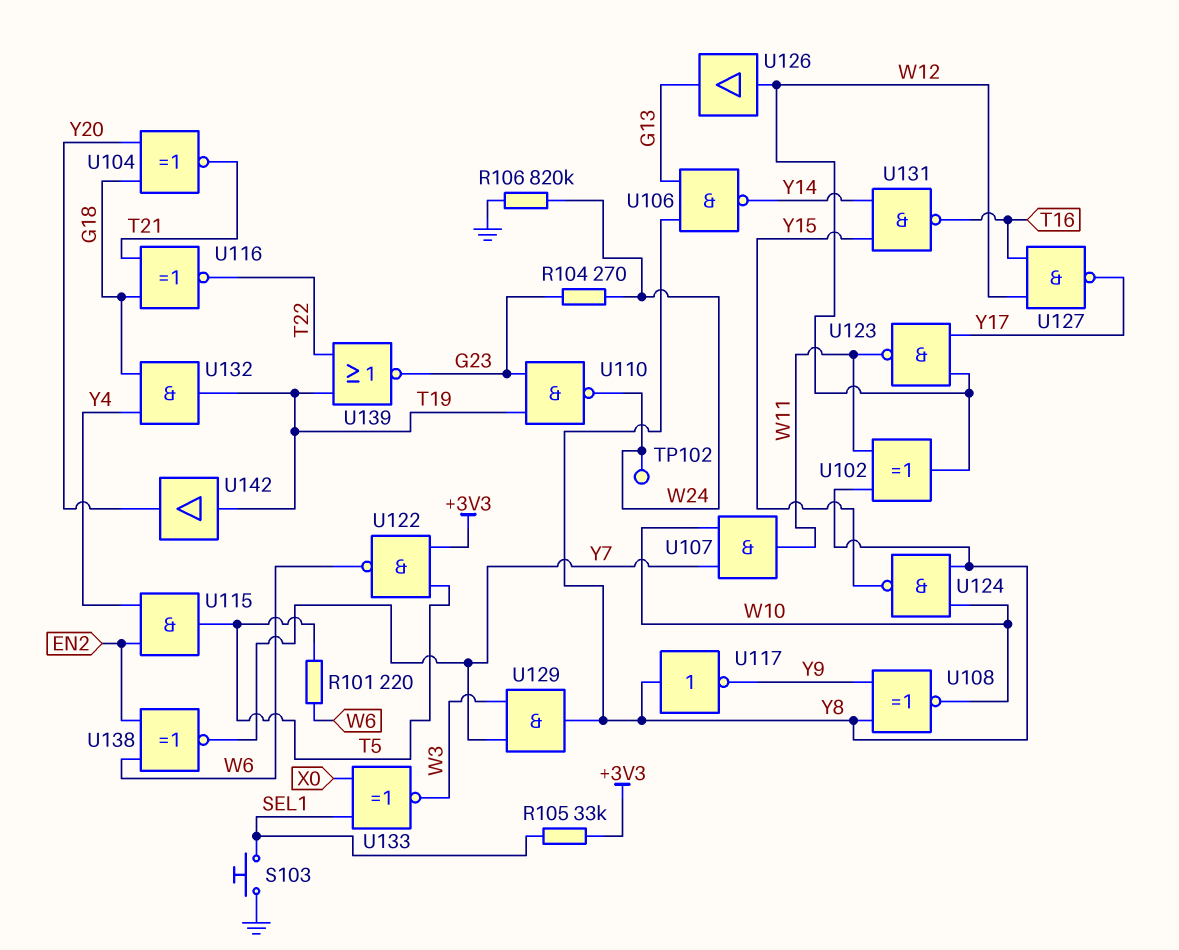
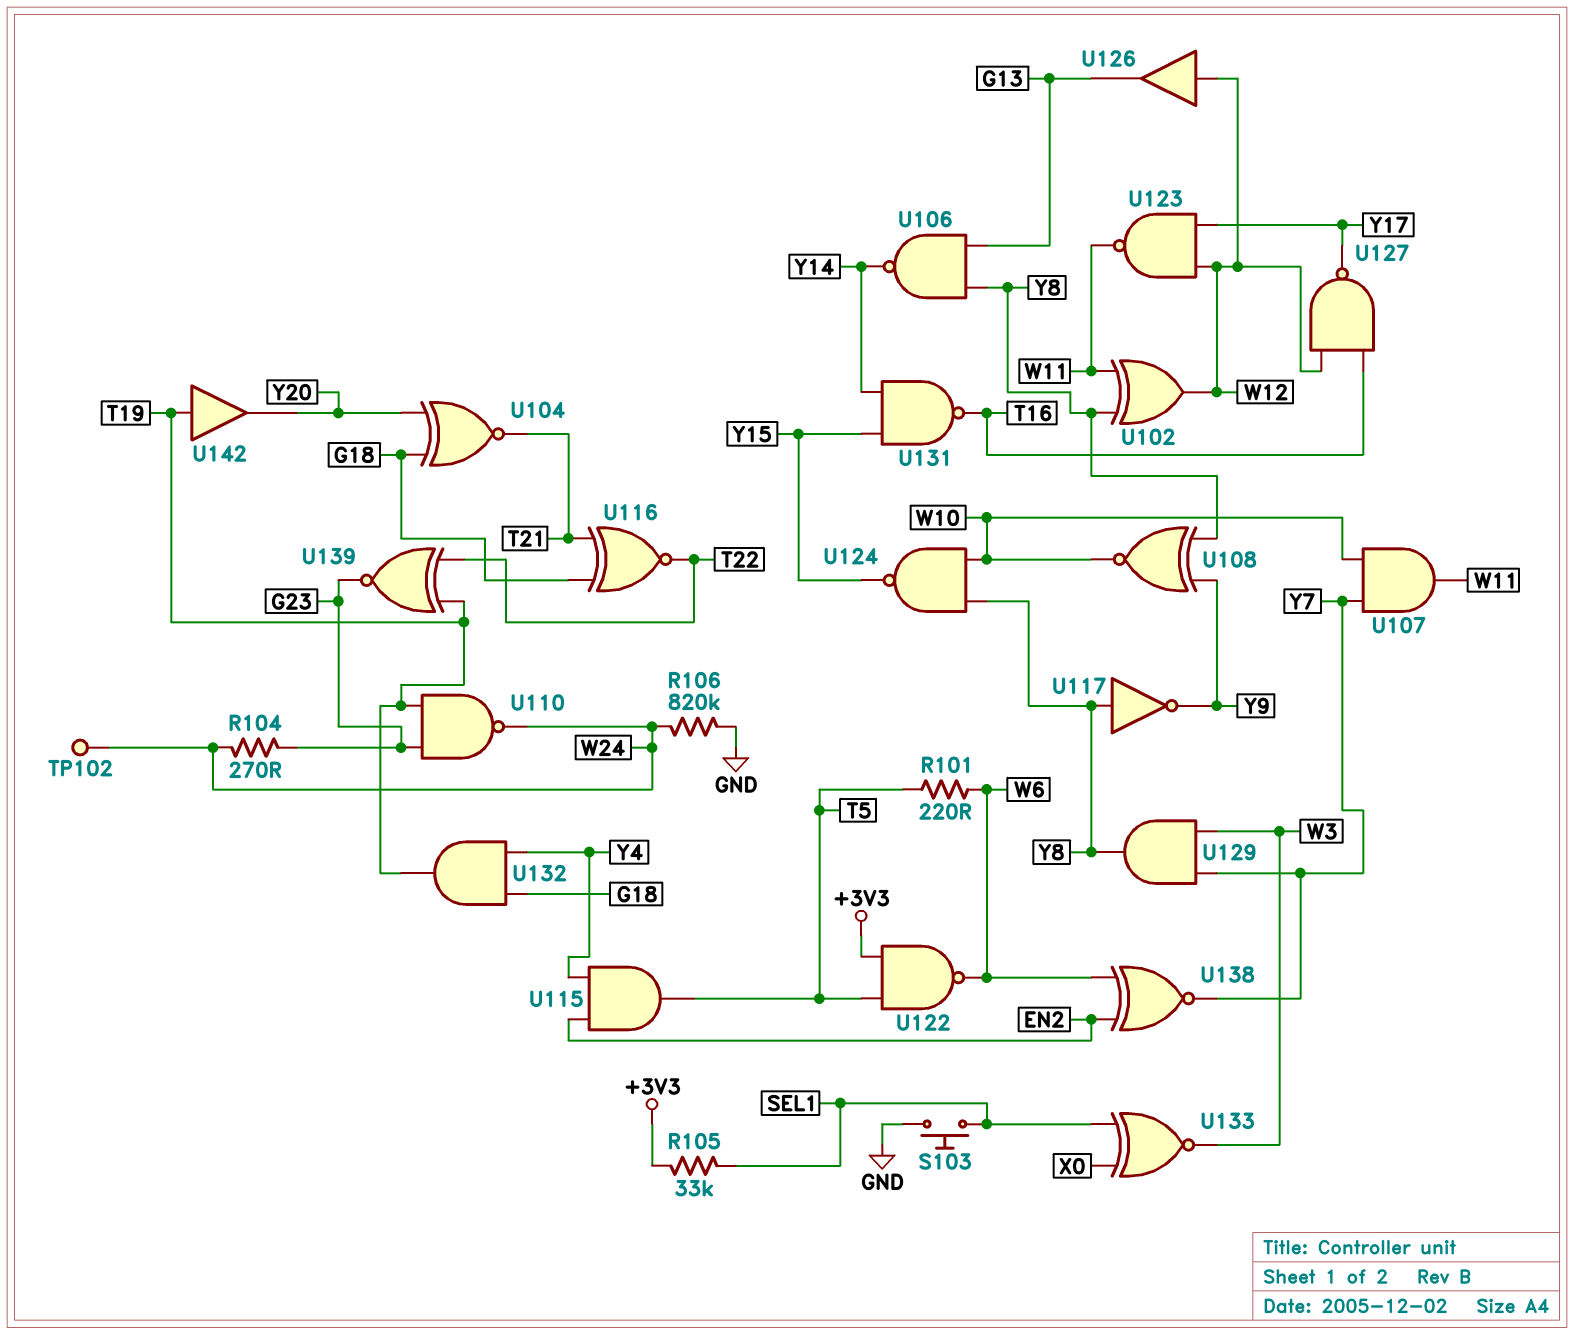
U139: NOR (in T19, in T22, out G23) -> XNOR (in T19, in T22, out G23)

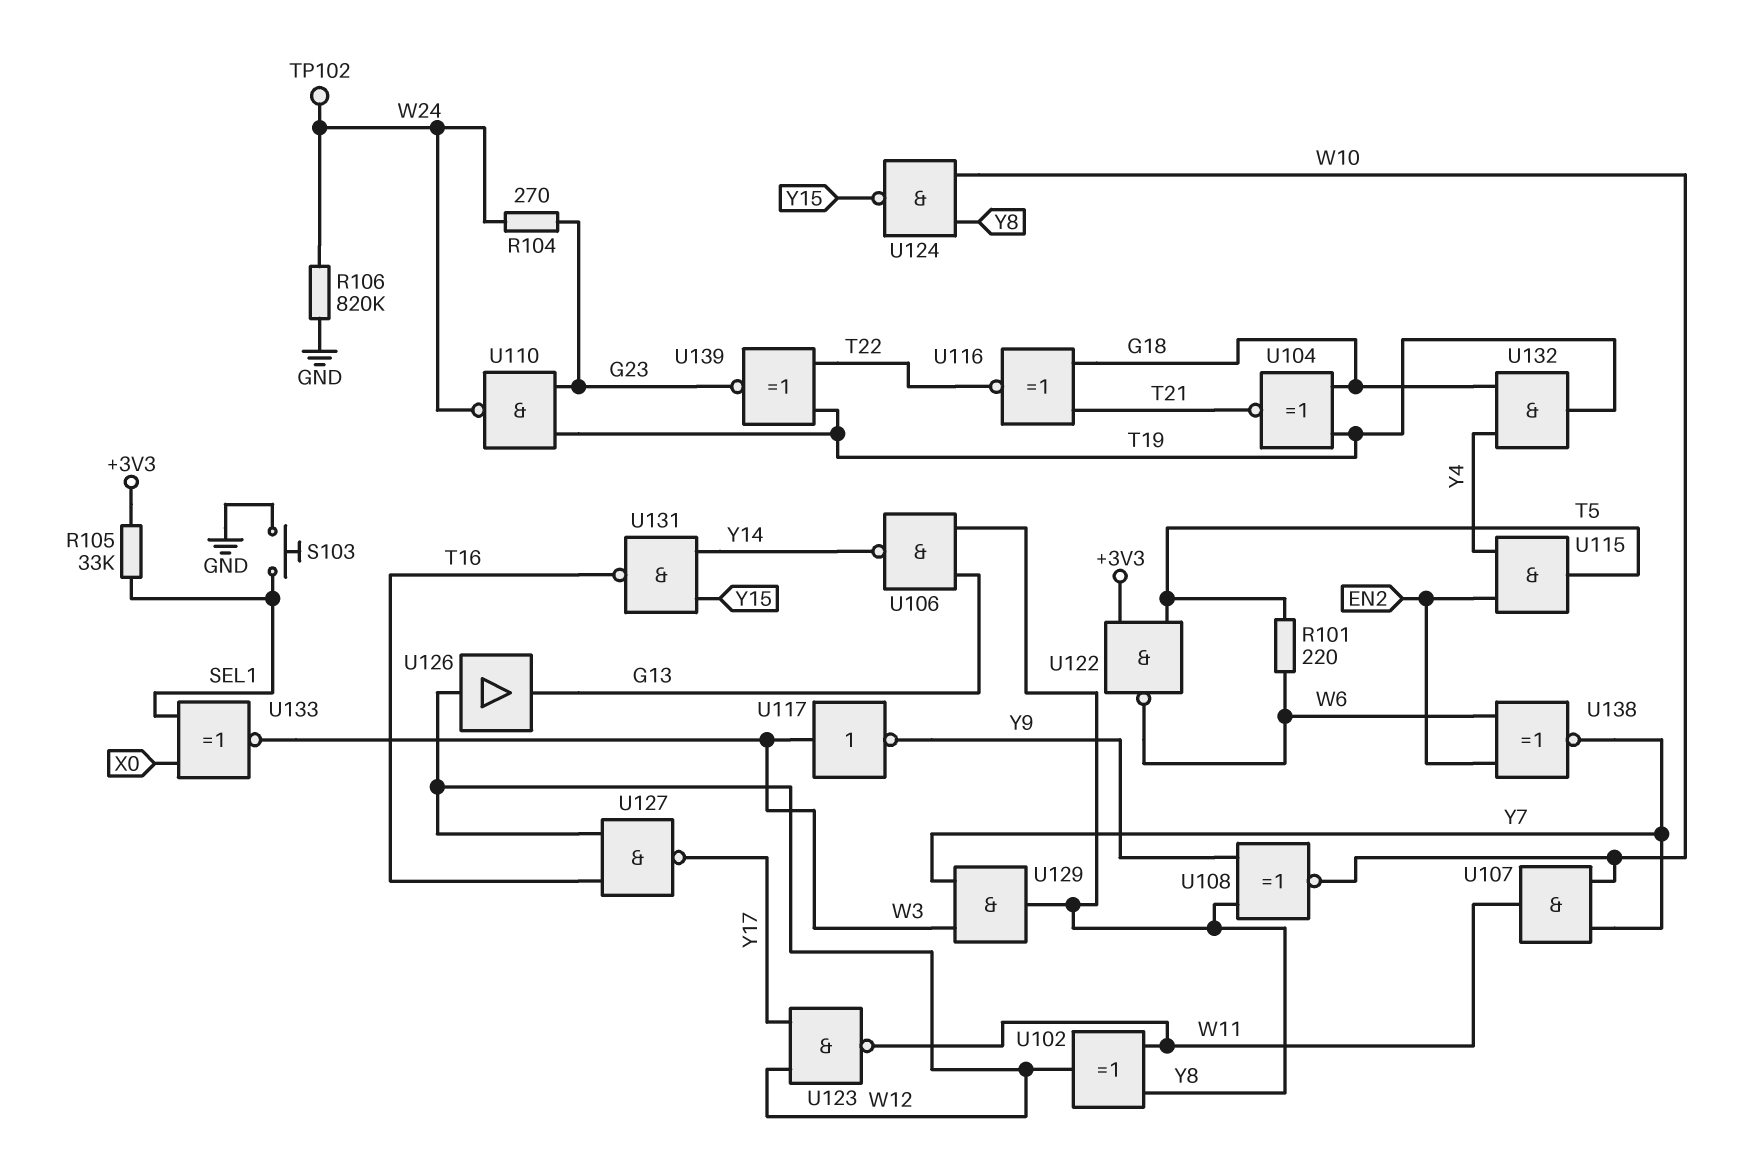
U104: XNOR (in G18, in Y20, out T21) -> XNOR (in G18, in T19, out T21)
U117: NOT (in Y8, out Y9) -> NOT (in W3, out Y9)
U142: buffer (in T19, out Y20) -> none

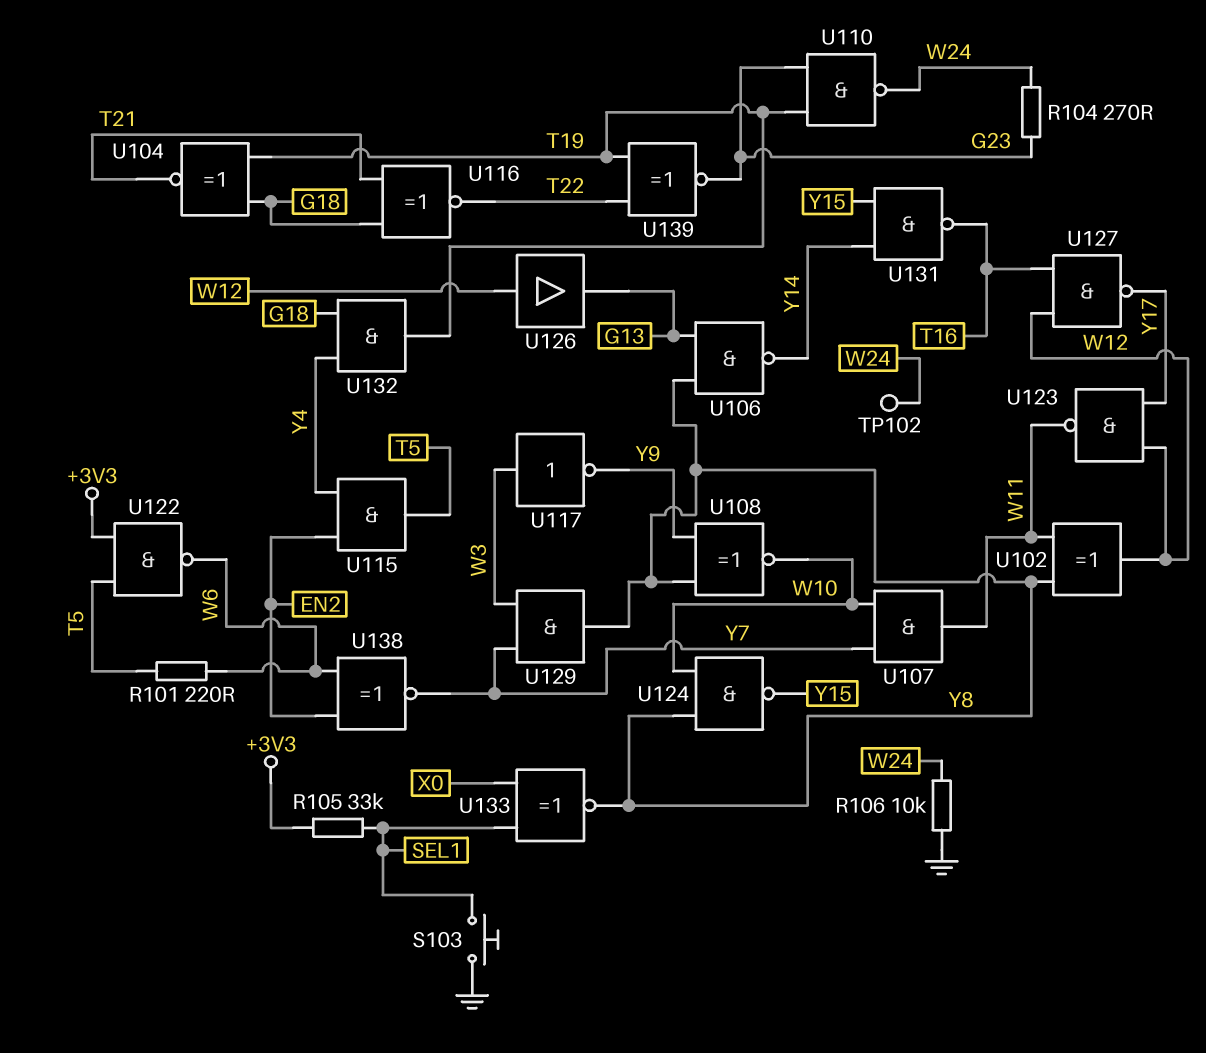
R106: 820k (GND, W24) -> 10k (GND, W24)
U133: XNOR (in SEL1, in X0, out W3) -> XNOR (in SEL1, in X0, out Y8)

